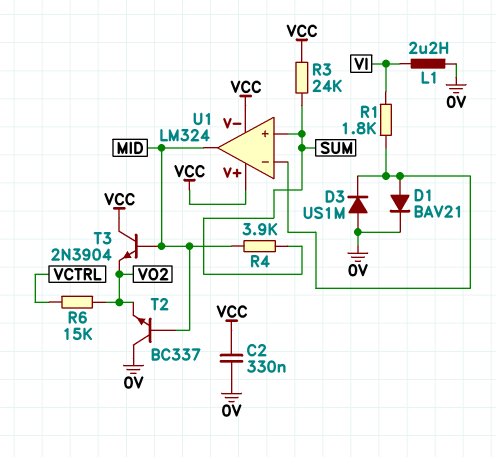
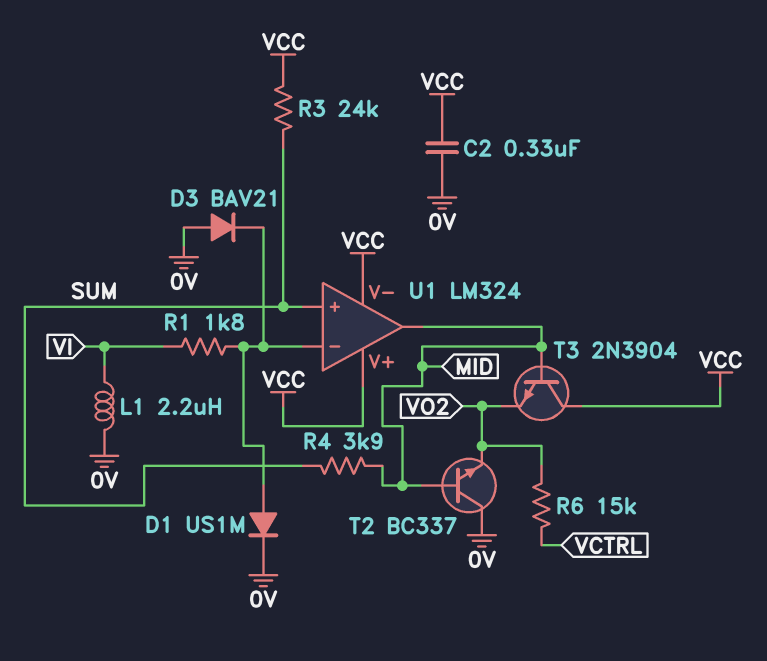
D1: diode BAV21 (A U1/in-, K 0V) -> diode US1M (A U1/in-, K 0V)
D3: diode US1M (A 0V, K U1/in-) -> diode BAV21 (A 0V, K U1/in-)

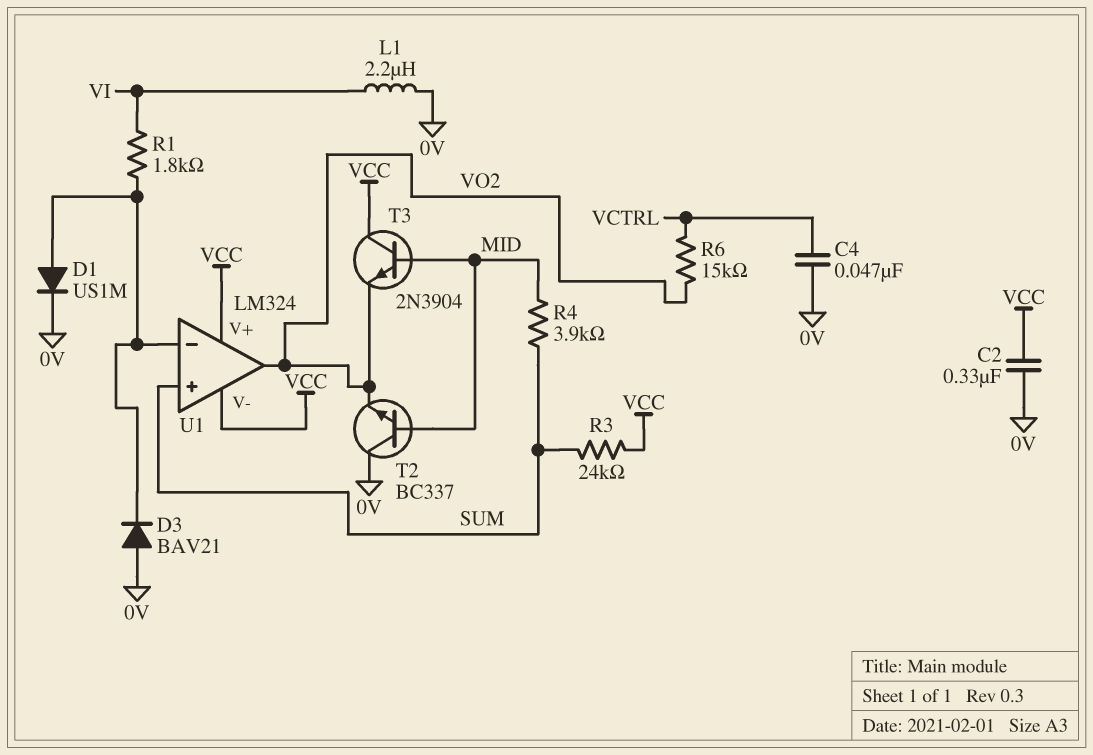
C4: none -> 47nF (0V, VCTRL)
U1 pin out: MID -> VO2

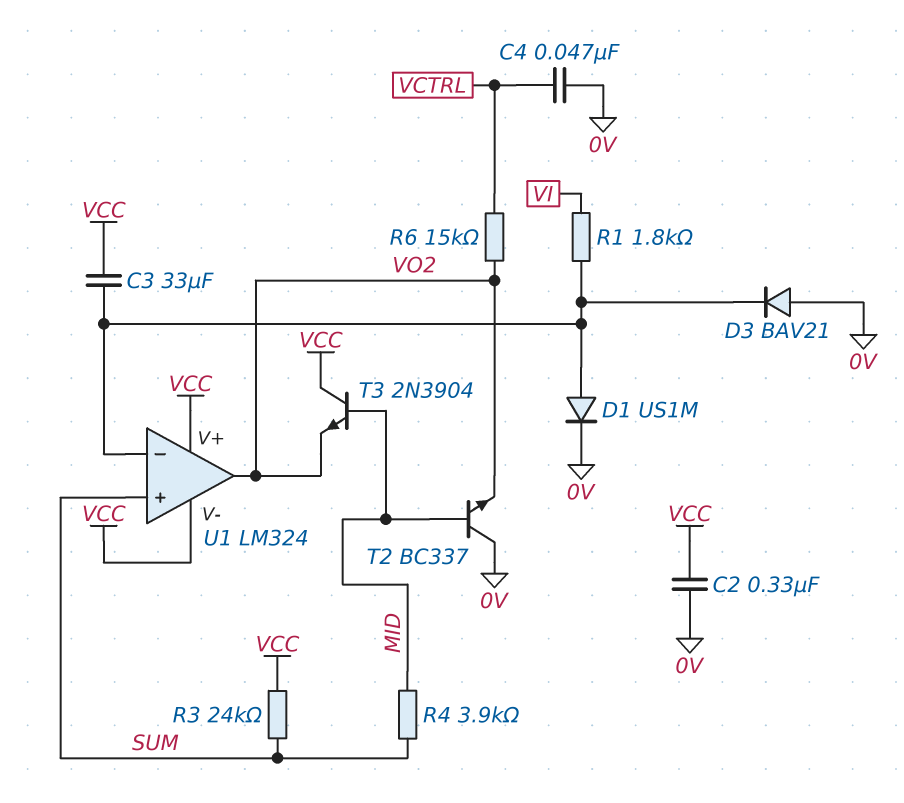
C3: none -> 33uF (U1/in-, VCC)
L1: 2.2uH (0V, VI) -> none

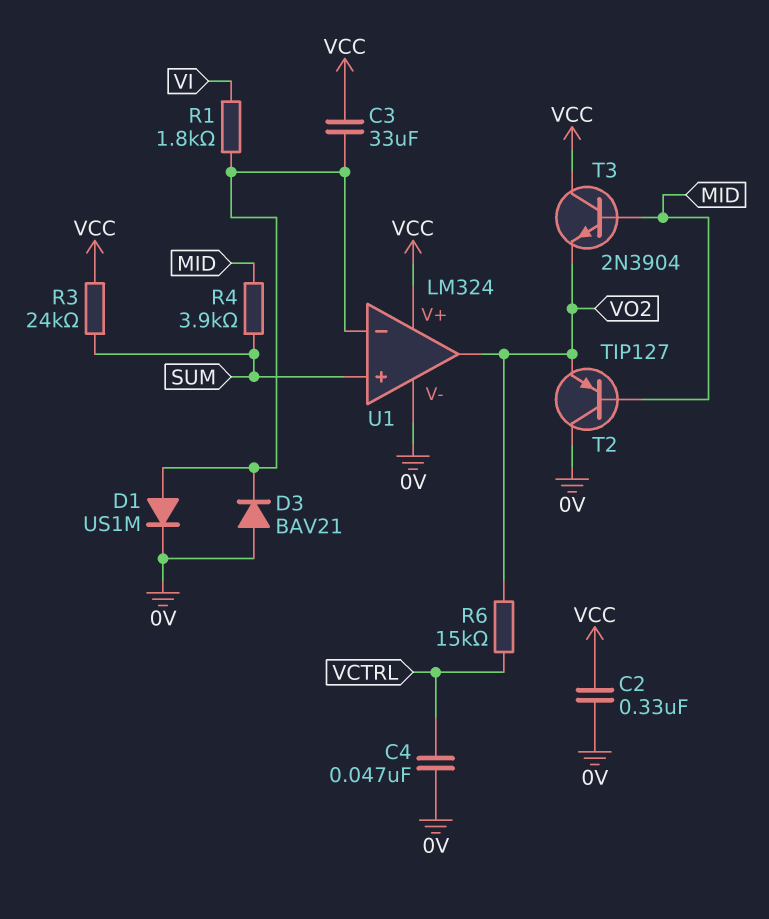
T2: NPN BC337 (B MID, C 0V, E VO2) -> PNP TIP127 (B MID, C 0V, E VO2)
U1 pin V-: VCC -> 0V

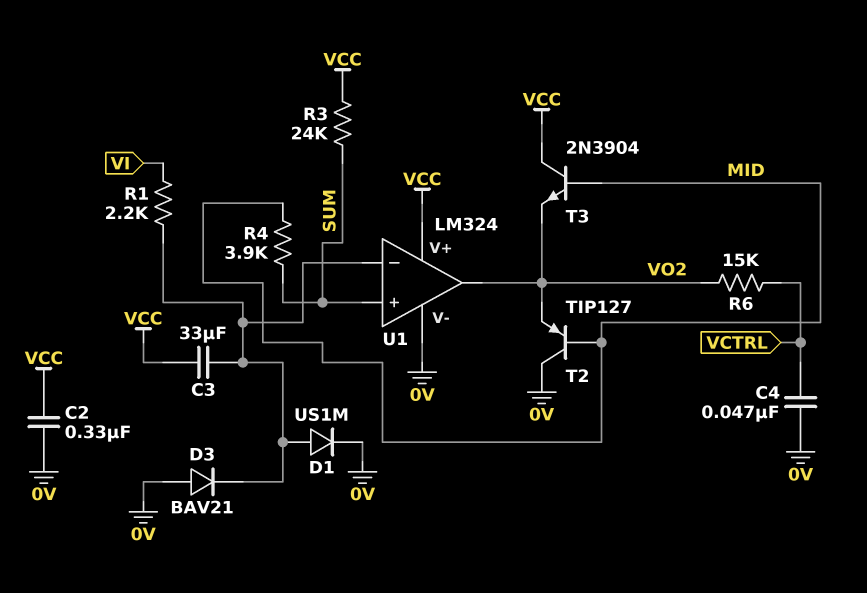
R1: 1.8k (U1/in-, VI) -> 2.2k (U1/in-, VI)

